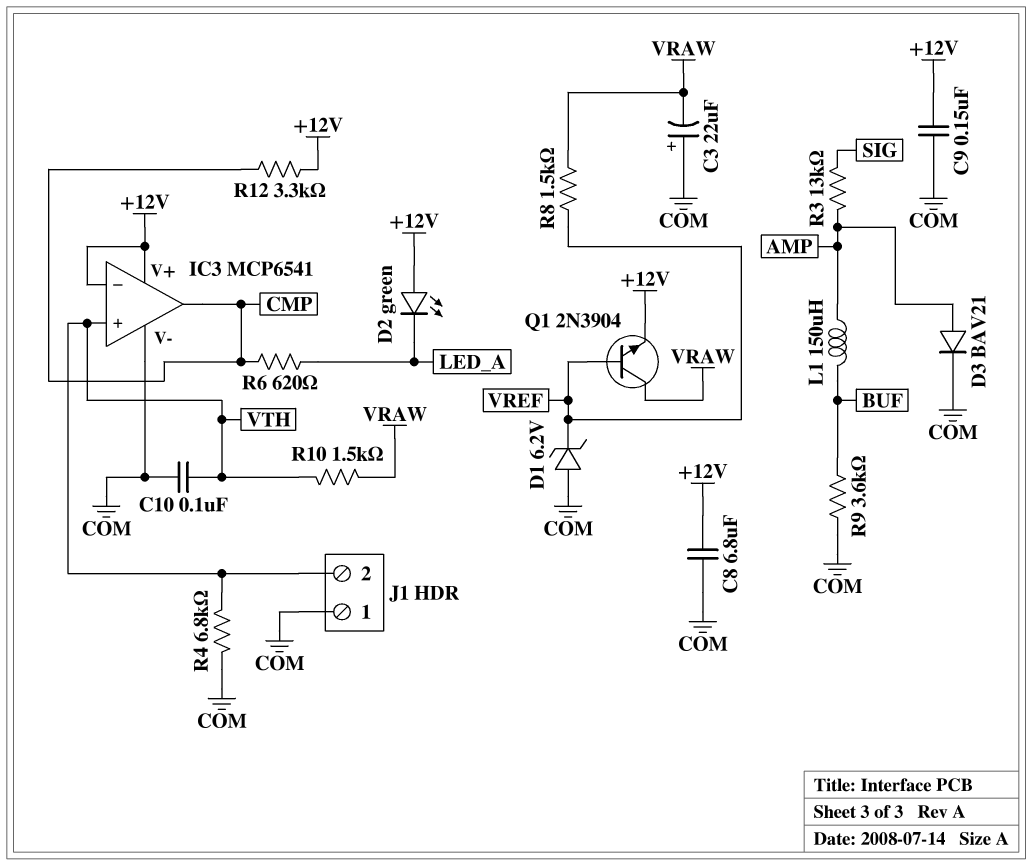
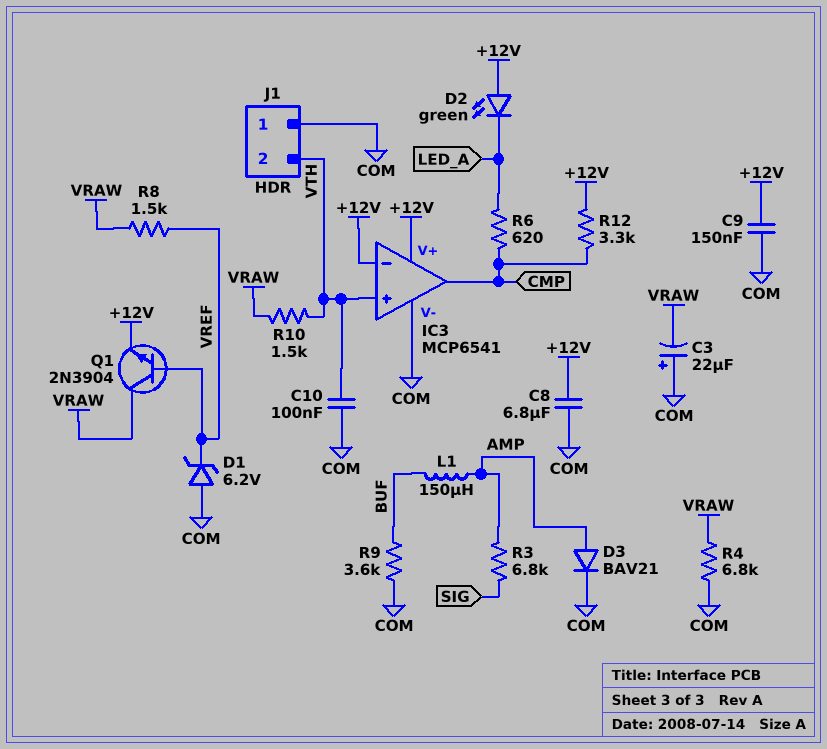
R3: 13k (AMP, SIG) -> 6.8k (AMP, SIG)
R4: 6.8k (COM, VTH) -> 6.8k (COM, VRAW)

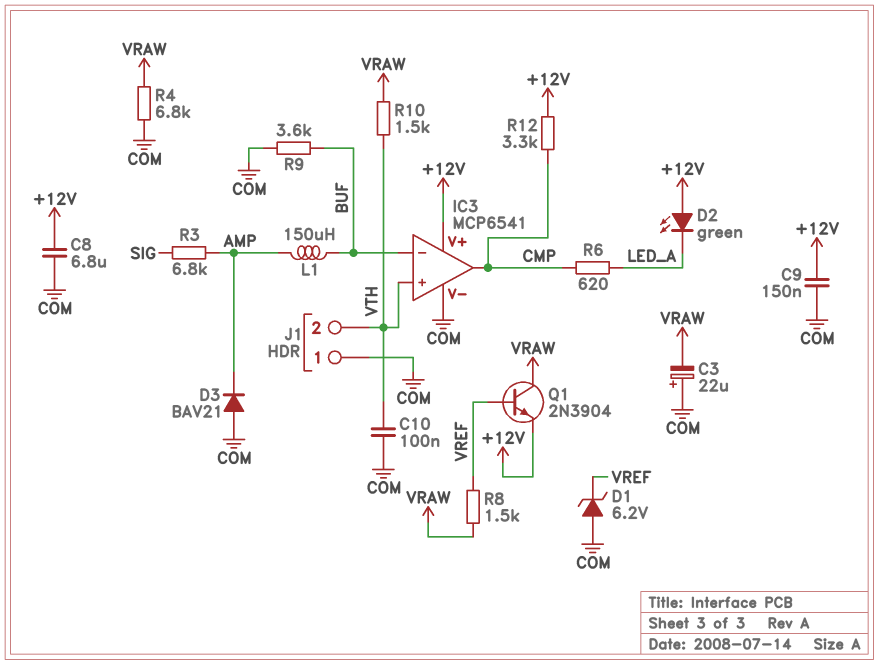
D3: diode BAV21 (A AMP, K COM) -> diode BAV21 (A COM, K AMP)
IC3 pin in-: +12V -> BUF

